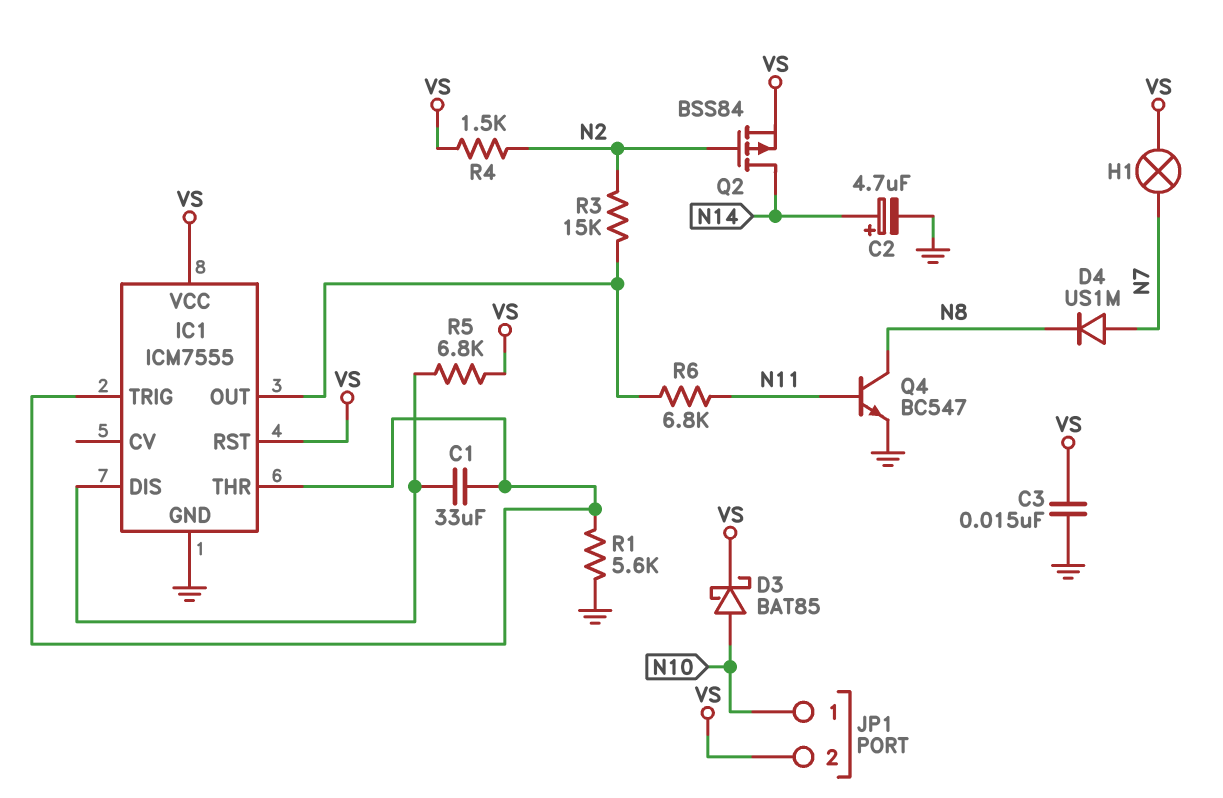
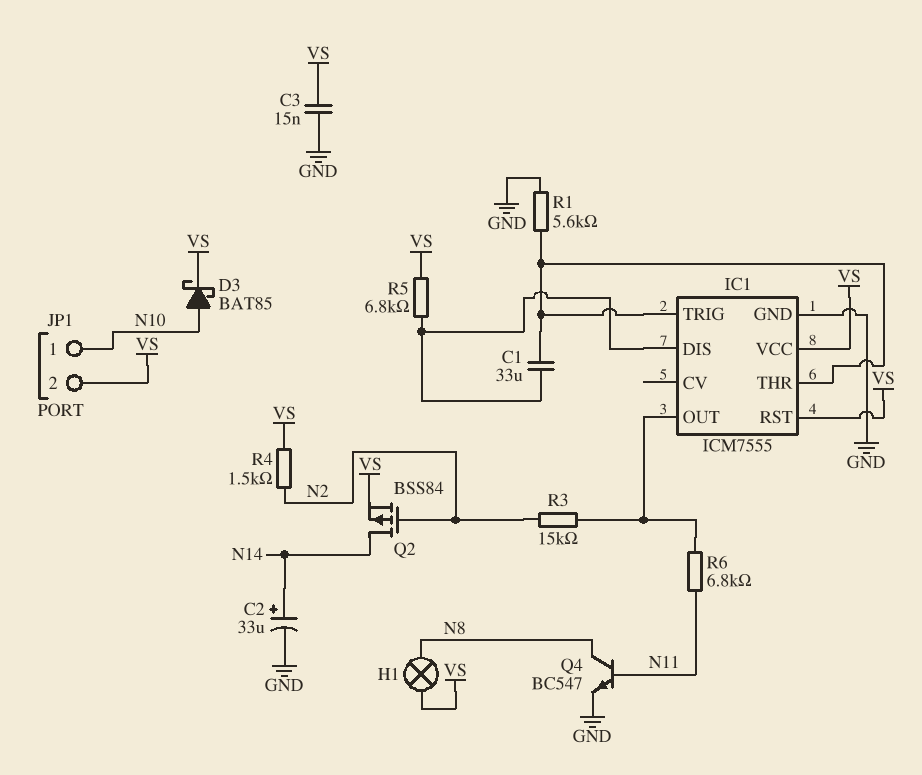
C2: 4.7uF (plus N14, minus GND) -> 33uF (plus N14, minus GND)
D4: diode US1M (A N7, K N8) -> none
H1: lamp (N7, VS) -> lamp (N8, VS)

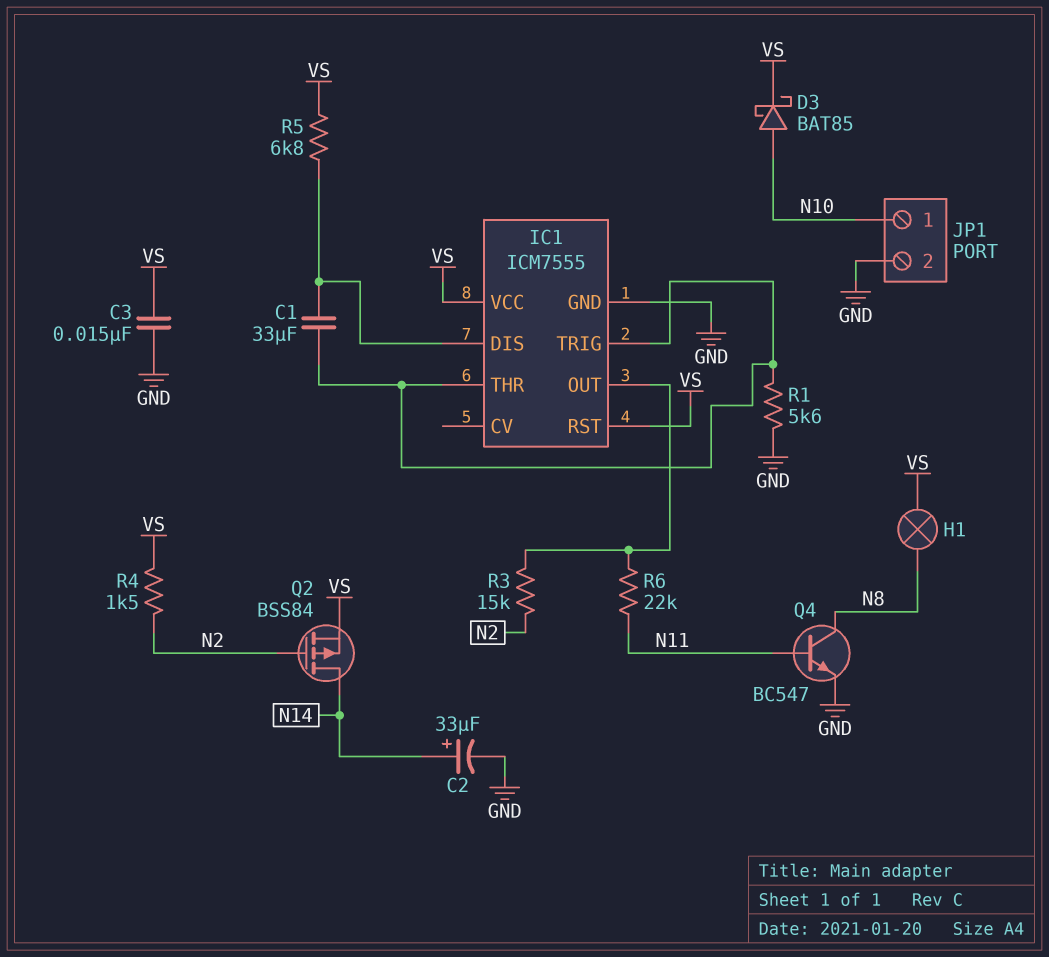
JP1 pin 2: VS -> GND
R6: 6.8k (IC1/OUT, N11) -> 22k (IC1/OUT, N11)

